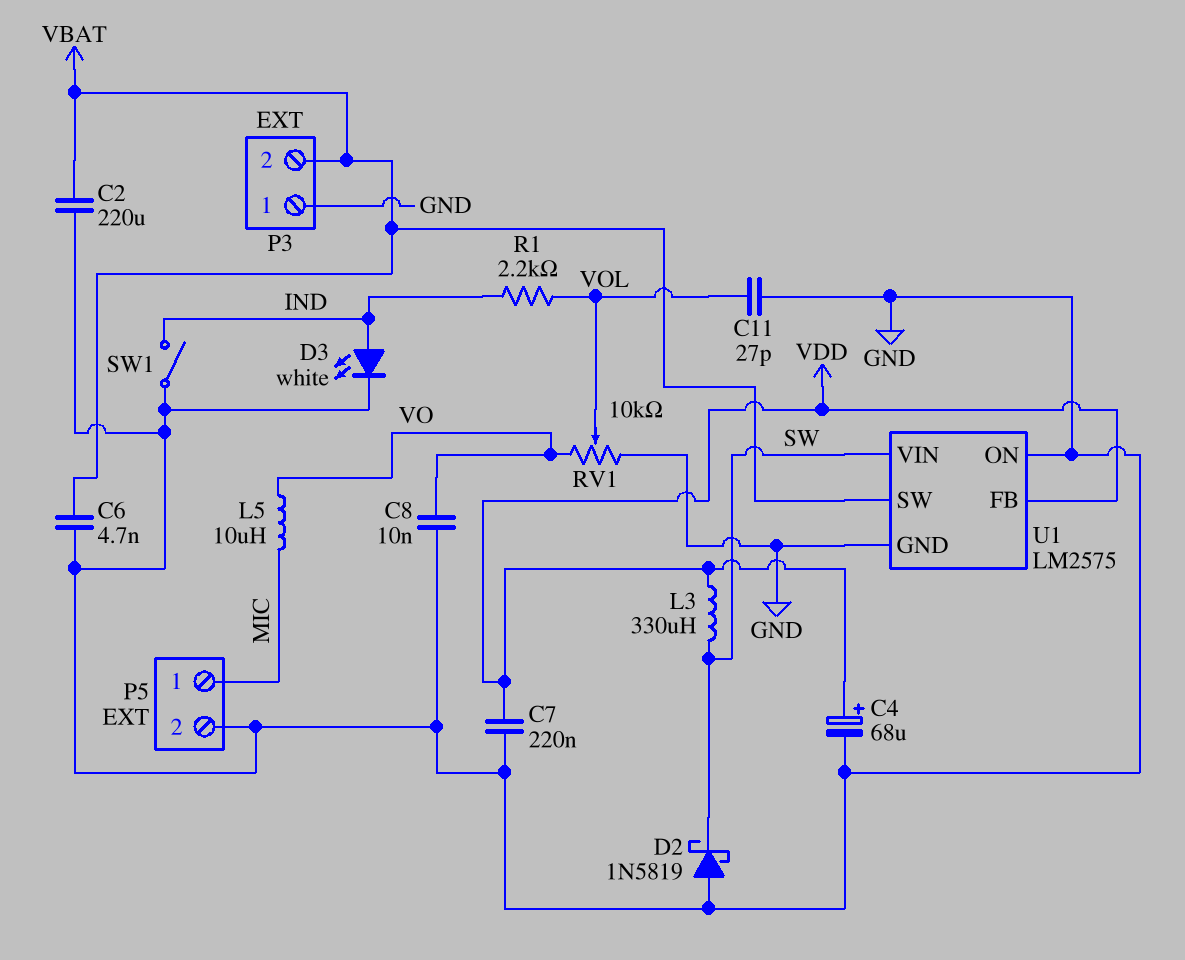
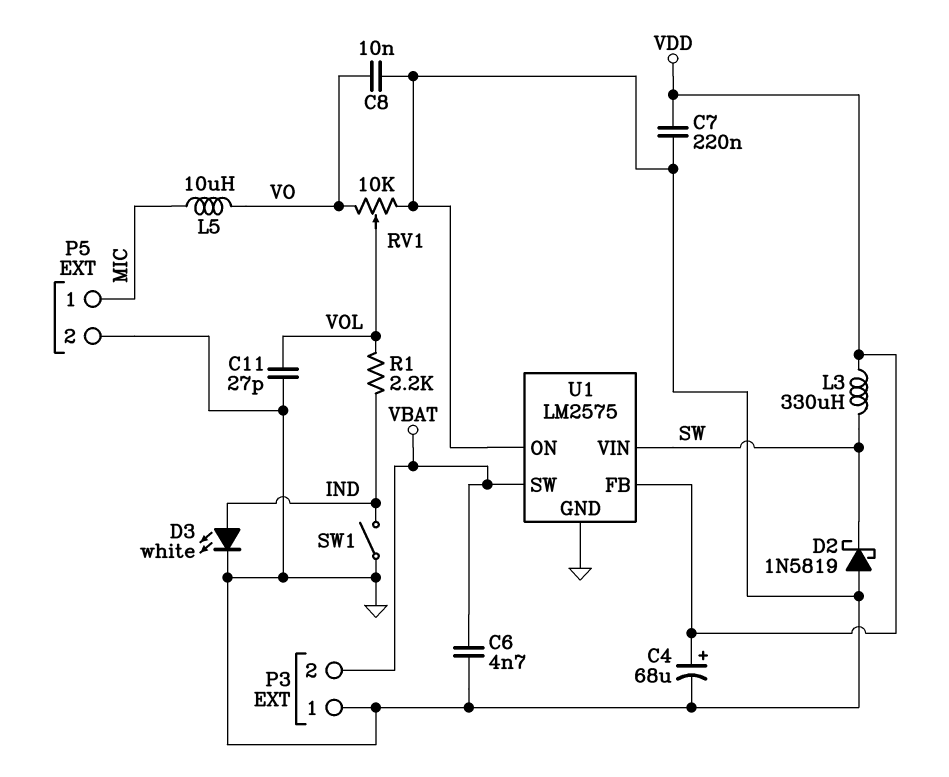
C2: 220uF (GND, VBAT) -> none

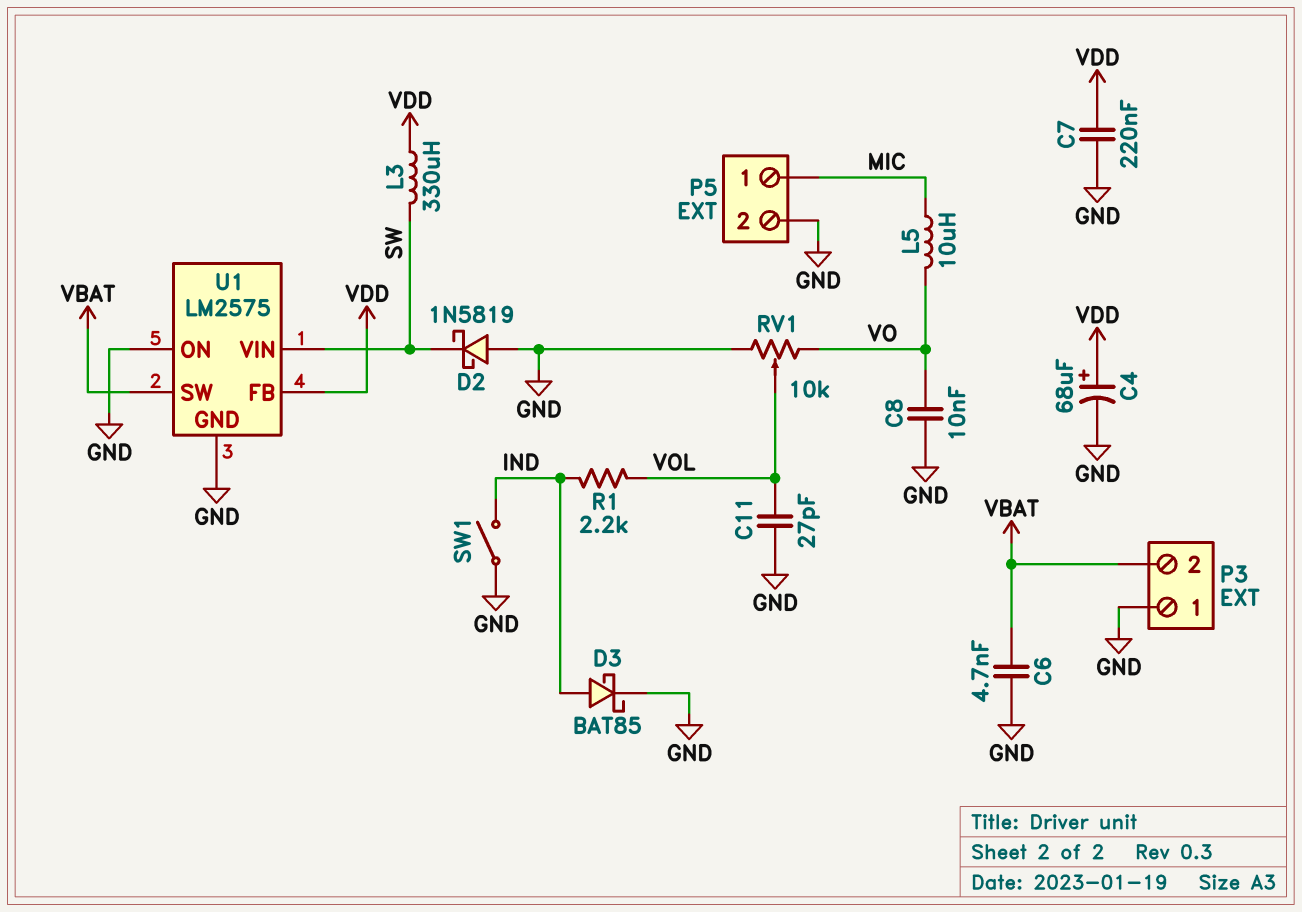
D3: LED white (A IND, K GND) -> schottky BAT85 (A IND, K GND)

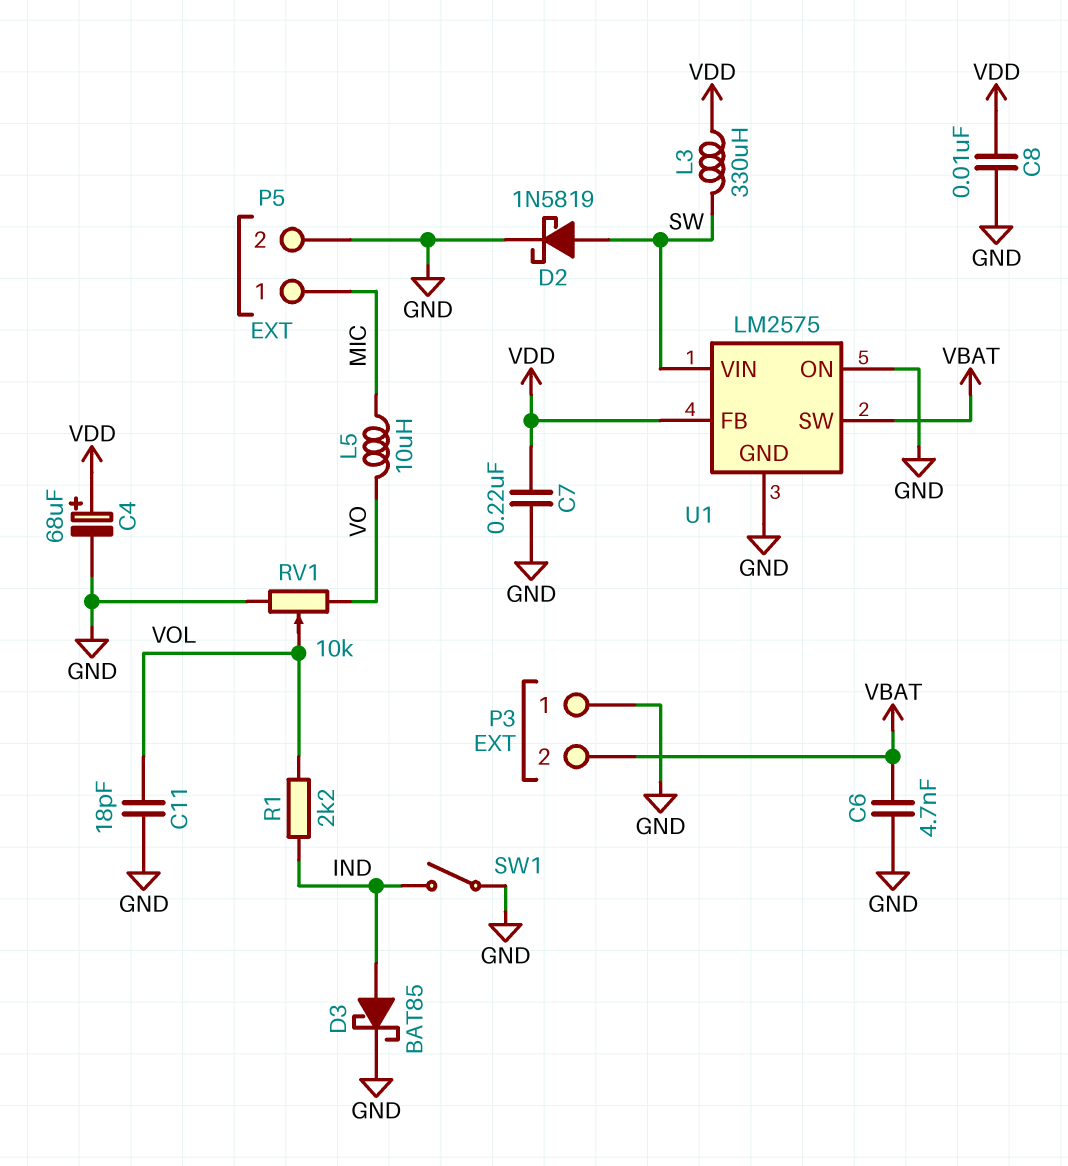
C8: 10nF (GND, VO) -> 10nF (GND, VDD)
C11: 27pF (GND, VOL) -> 18pF (GND, VOL)
D2: schottky 1N5819 (A GND, K SW) -> schottky 1N5819 (A SW, K GND)

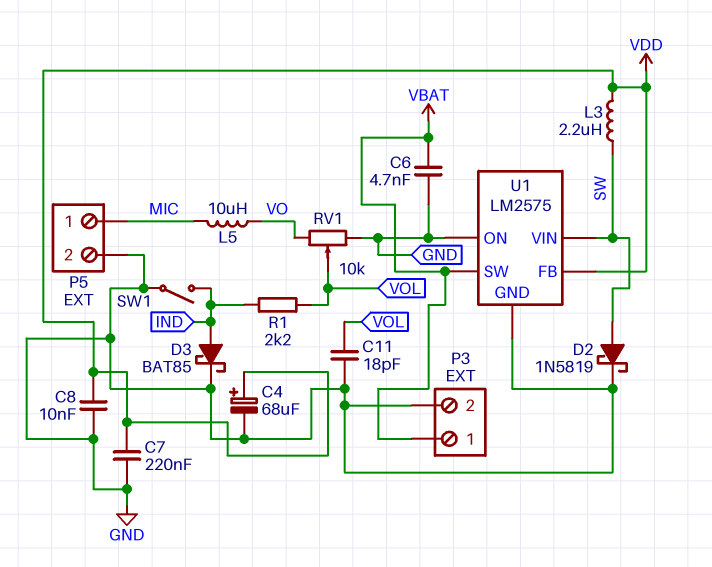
L3: 330uH (SW, VDD) -> 2.2uH (SW, VDD)
P3 pin 1: GND -> VBAT
P3 pin 2: VBAT -> GND

